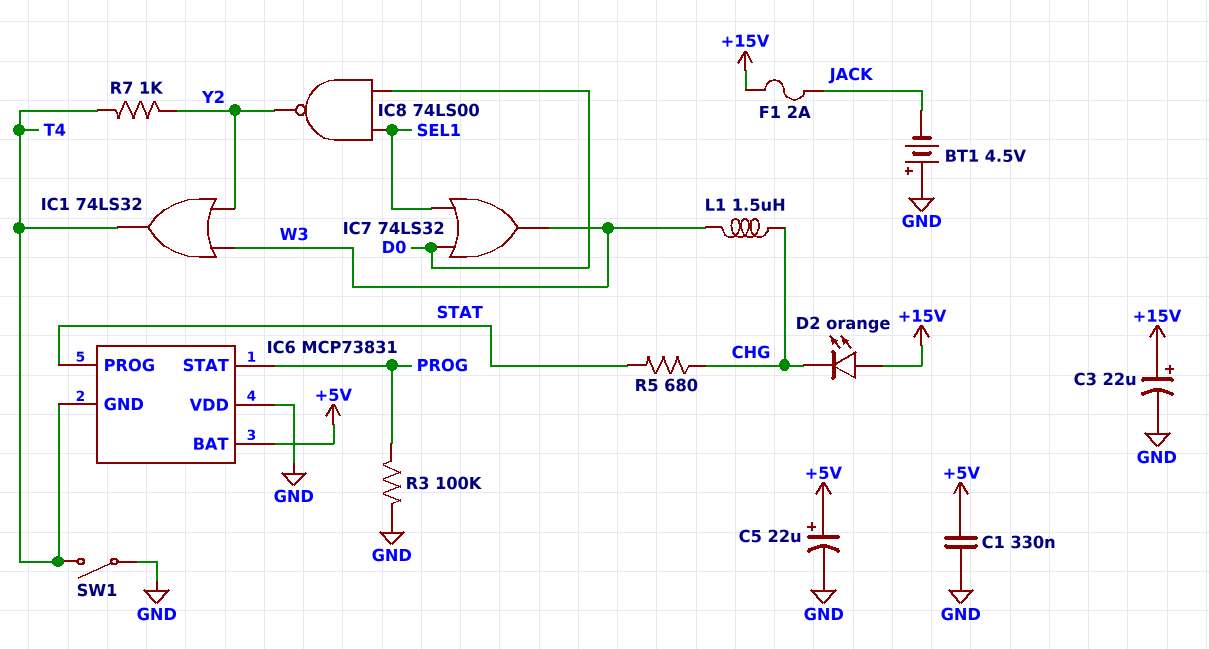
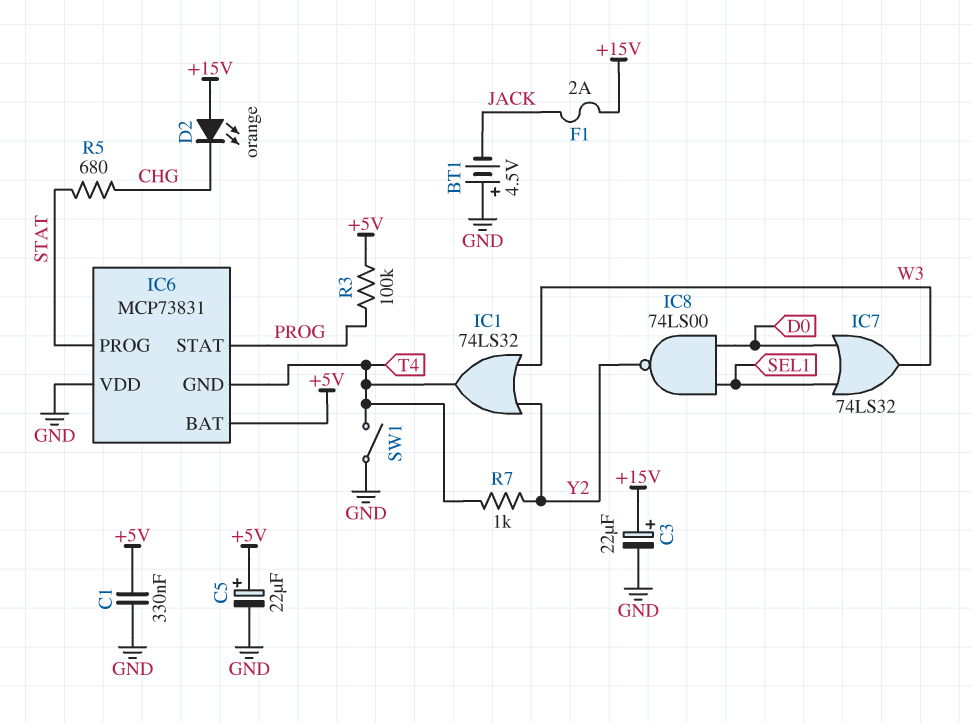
L1: 1.5uH (CHG, W3) -> none
R3: 100k (GND, PROG) -> 100k (+5V, PROG)

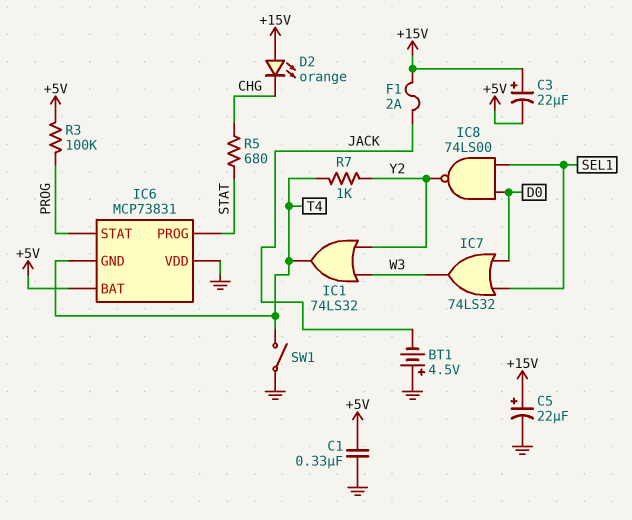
C3: 22uF (plus +15V, minus GND) -> 22uF (plus +15V, minus +5V)
C5: 22uF (plus +5V, minus GND) -> 22uF (plus +15V, minus GND)

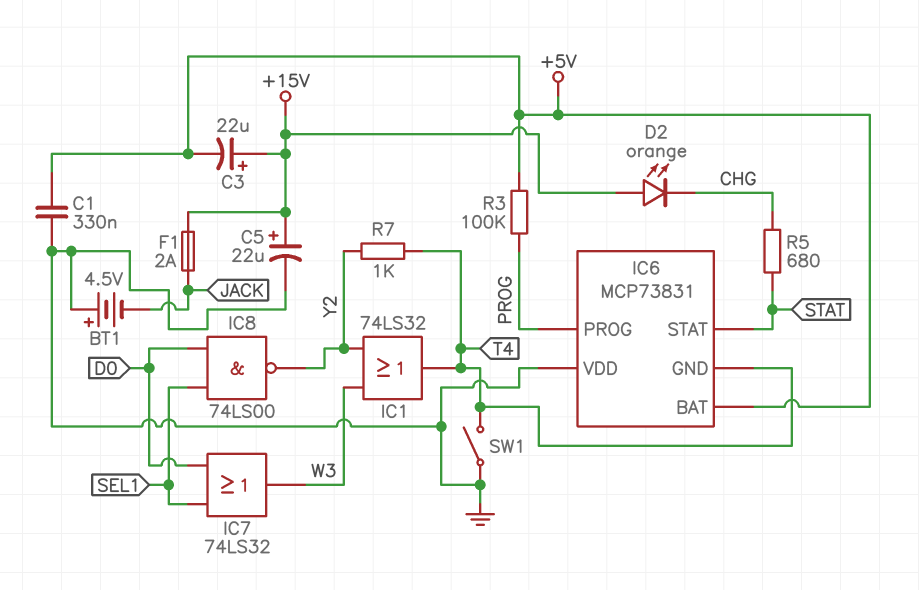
IC6 pin PROG: STAT -> PROG
IC6 pin STAT: PROG -> STAT

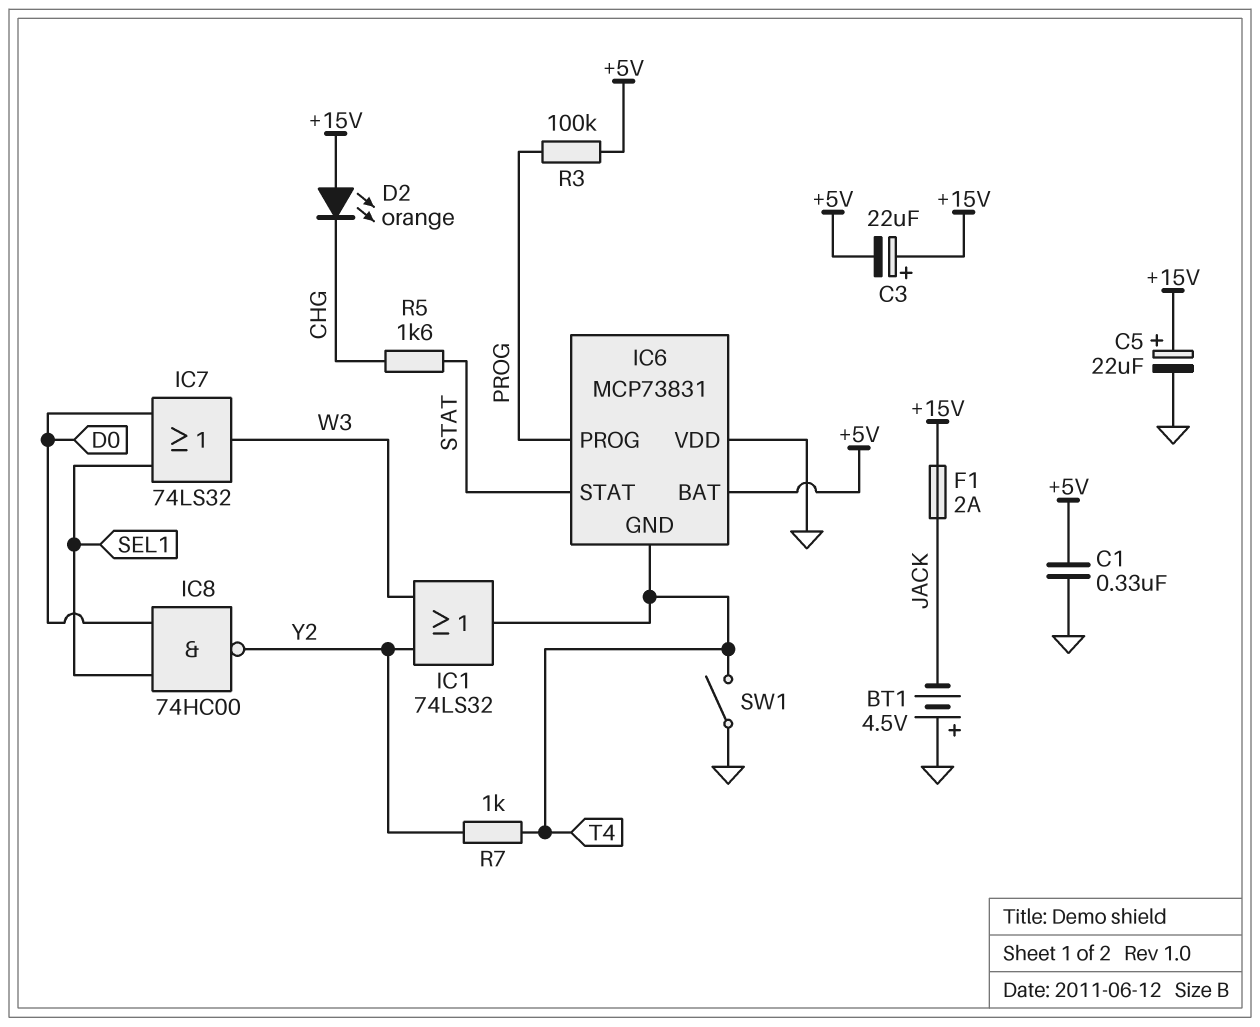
IC8: NAND 74LS00 (in D0, in SEL1, out Y2) -> NAND 74HC00 (in D0, in SEL1, out Y2)
R5: 680 (CHG, STAT) -> 1.6k (CHG, STAT)

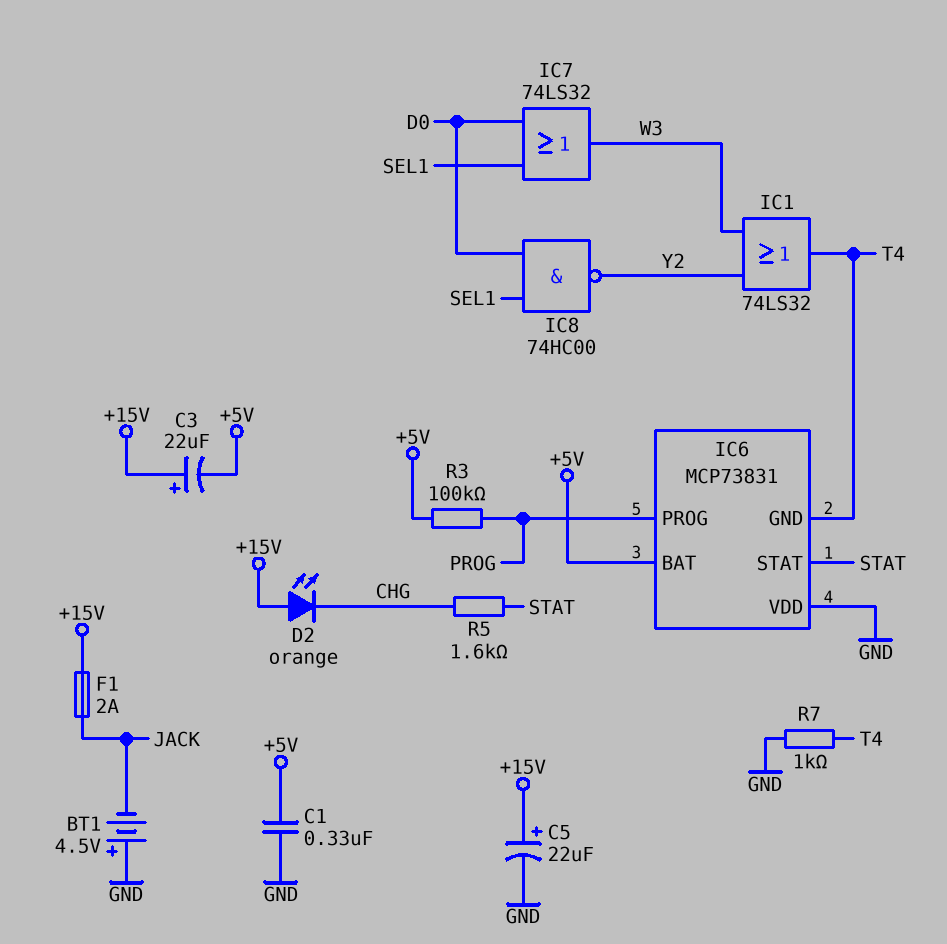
R7: 1k (T4, Y2) -> 1k (GND, T4)
SW1: switch (GND, T4) -> none

